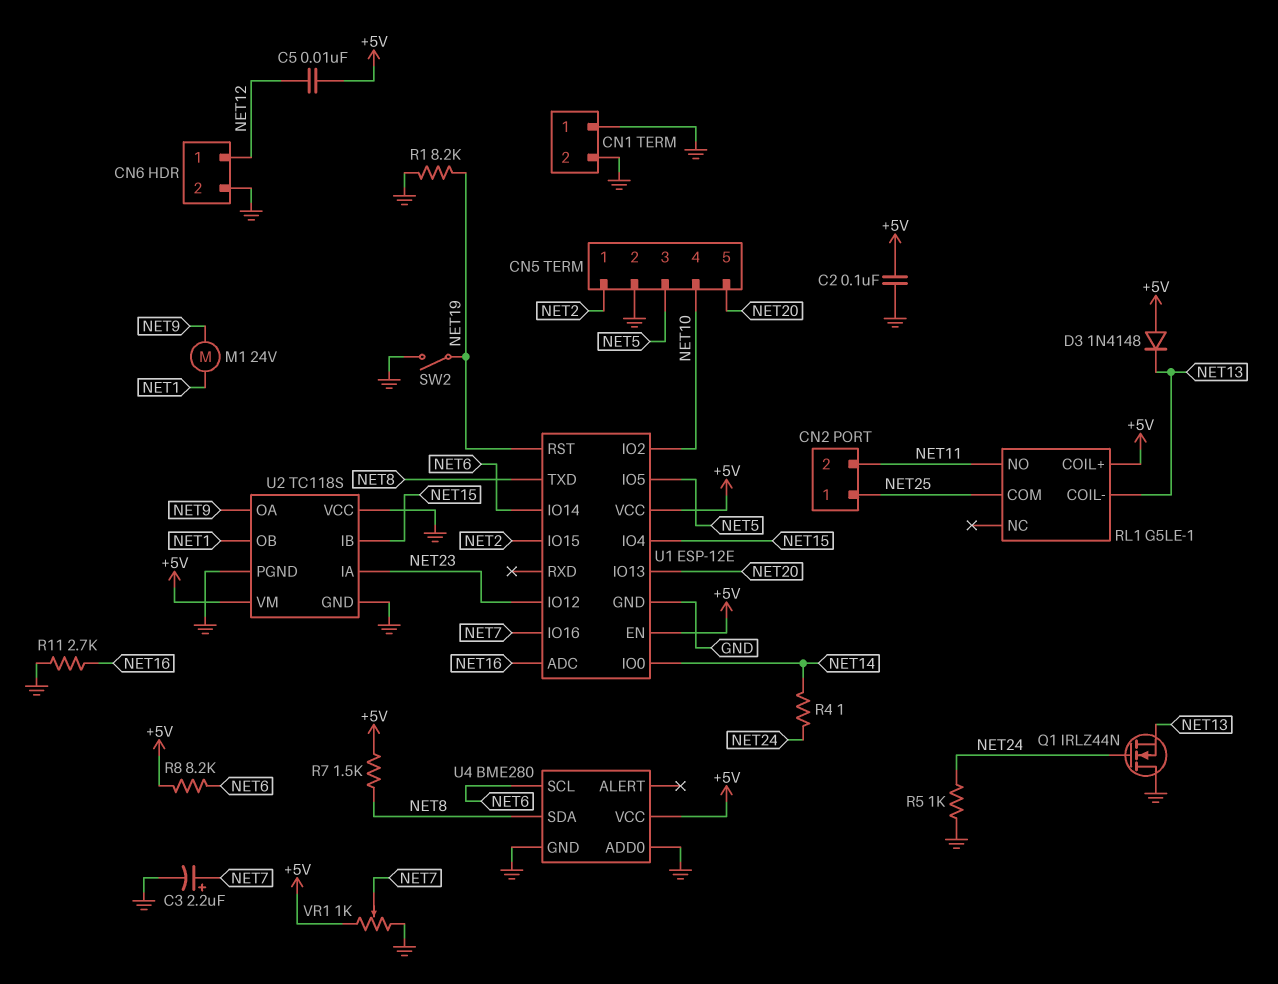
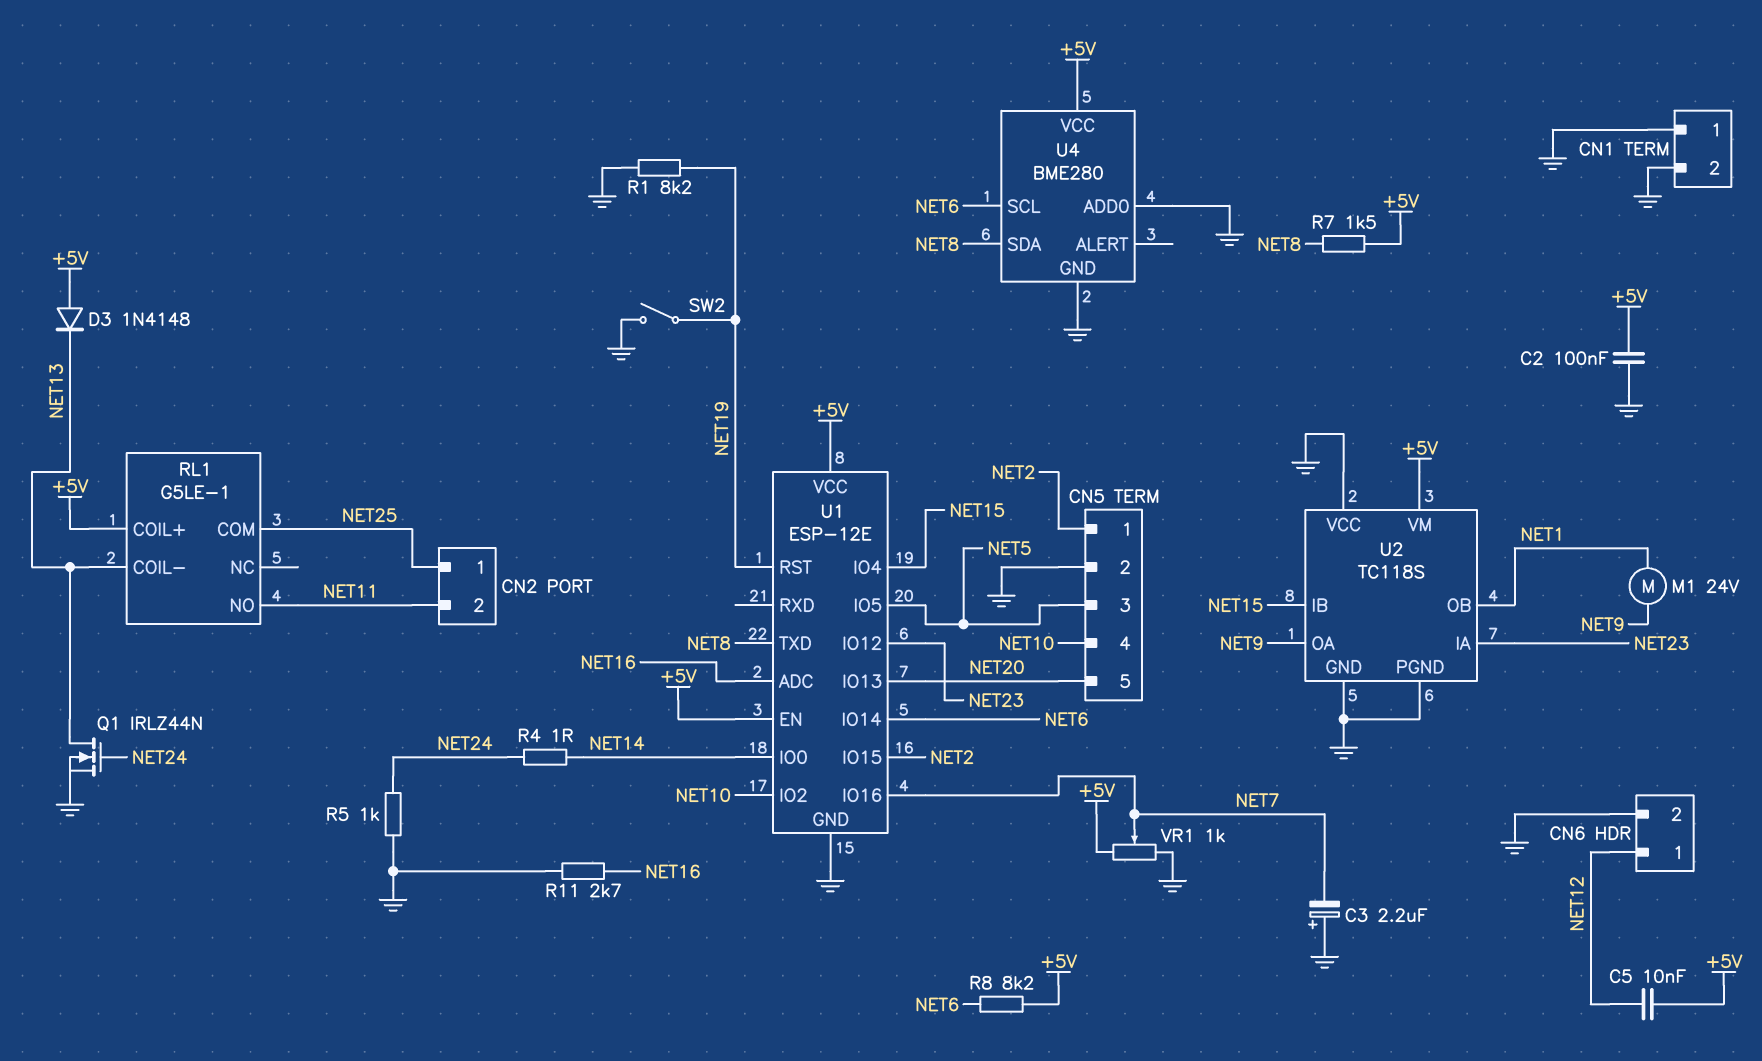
C3: 2.2uF (plus NET7, minus GND) -> 2.2uF (plus GND, minus NET7)
Q1: NMOS IRLZ44N (G NET24, D GND, S NET13) -> NMOS IRLZ44N (G NET24, D NET13, S GND)

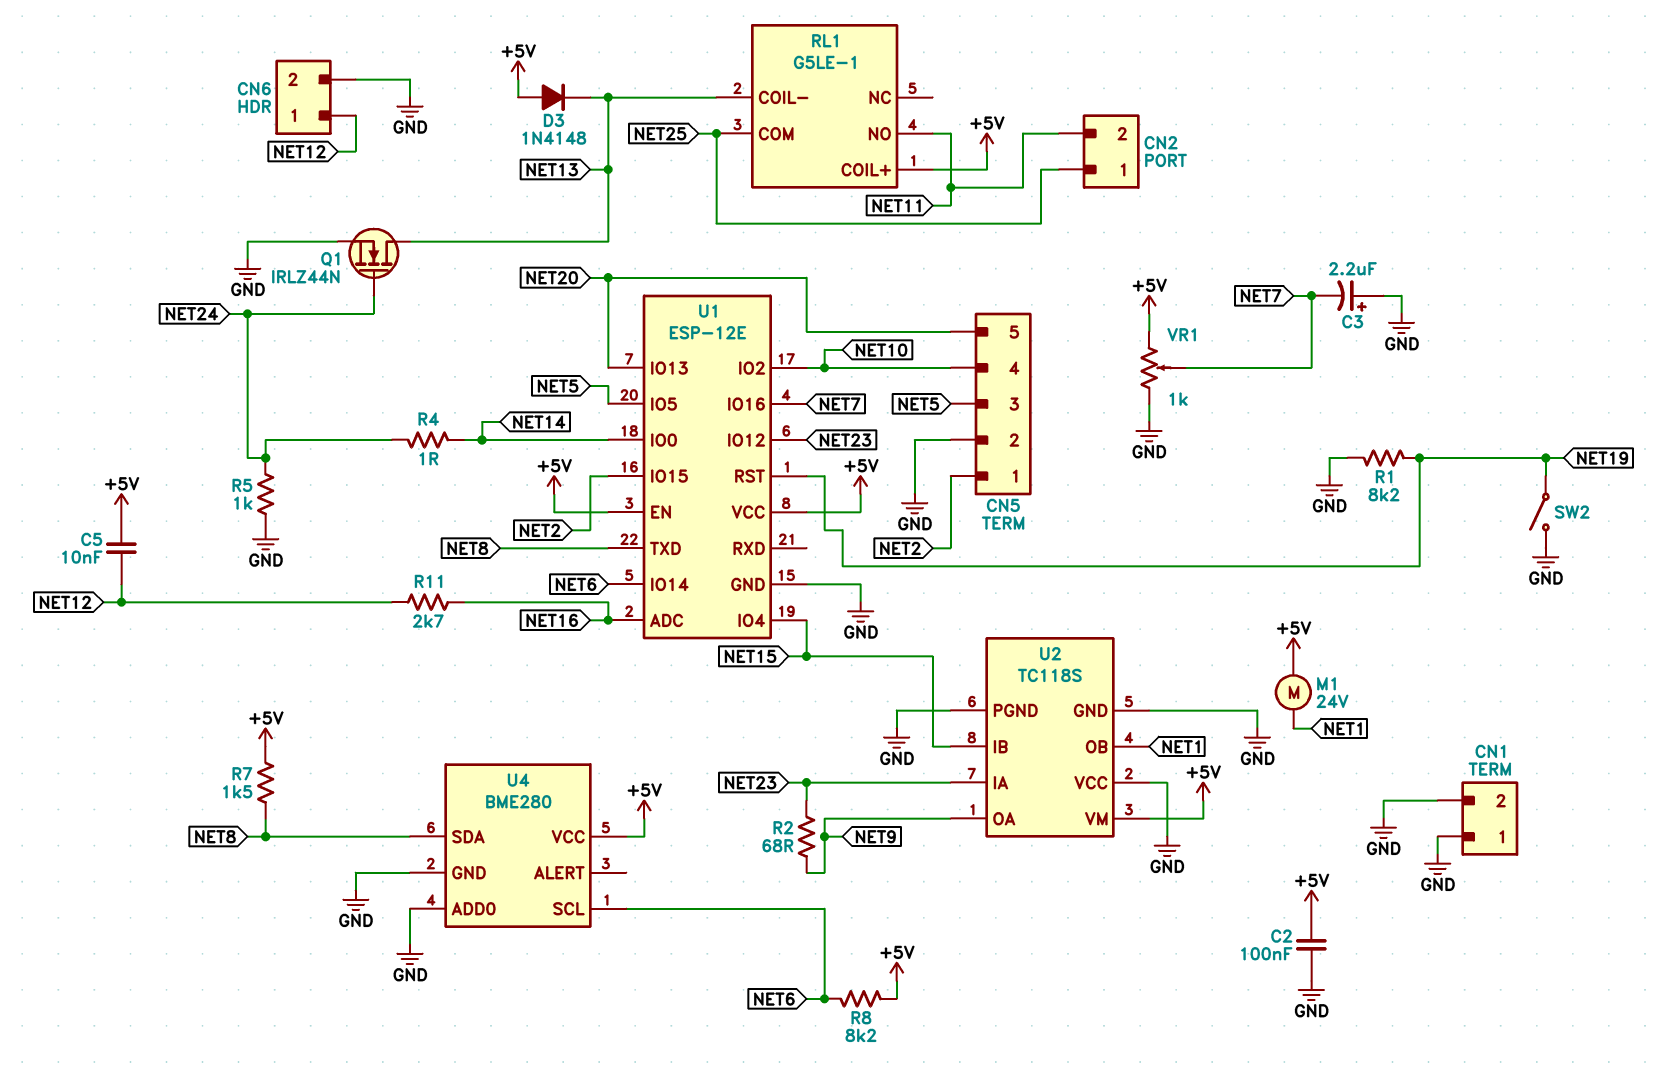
M1: motor 24V (NET1, NET9) -> motor 24V (+5V, NET1)
R2: none -> 68 (NET9, NET23)
R11: 2.7k (GND, NET16) -> 2.7k (NET12, NET16)

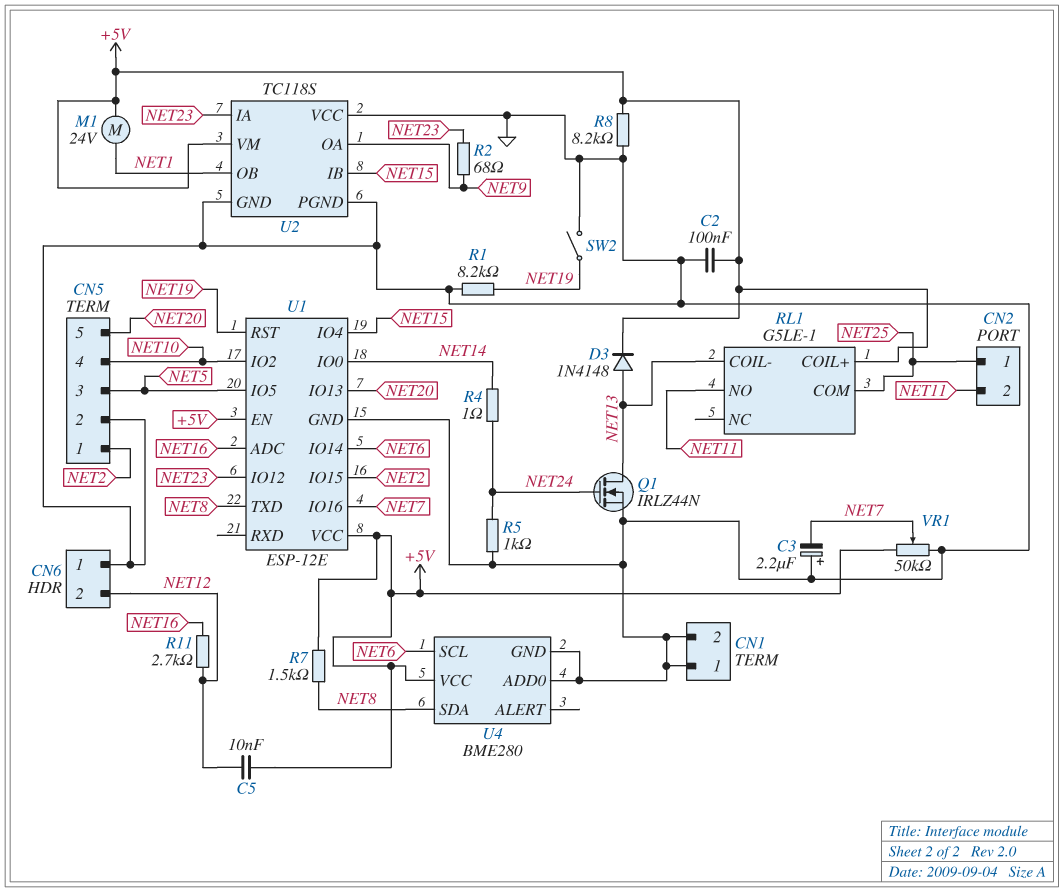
CN6 pin 1: NET12 -> GND
CN6 pin 2: GND -> NET12
D3: diode 1N4148 (A +5V, K NET13) -> diode 1N4148 (A NET13, K +5V)
R8: 8.2k (+5V, NET6) -> 8.2k (+5V, GND)
VR1: 1k (+5V, GND, wiper NET7) -> 50k (+5V, GND, wiper NET7)

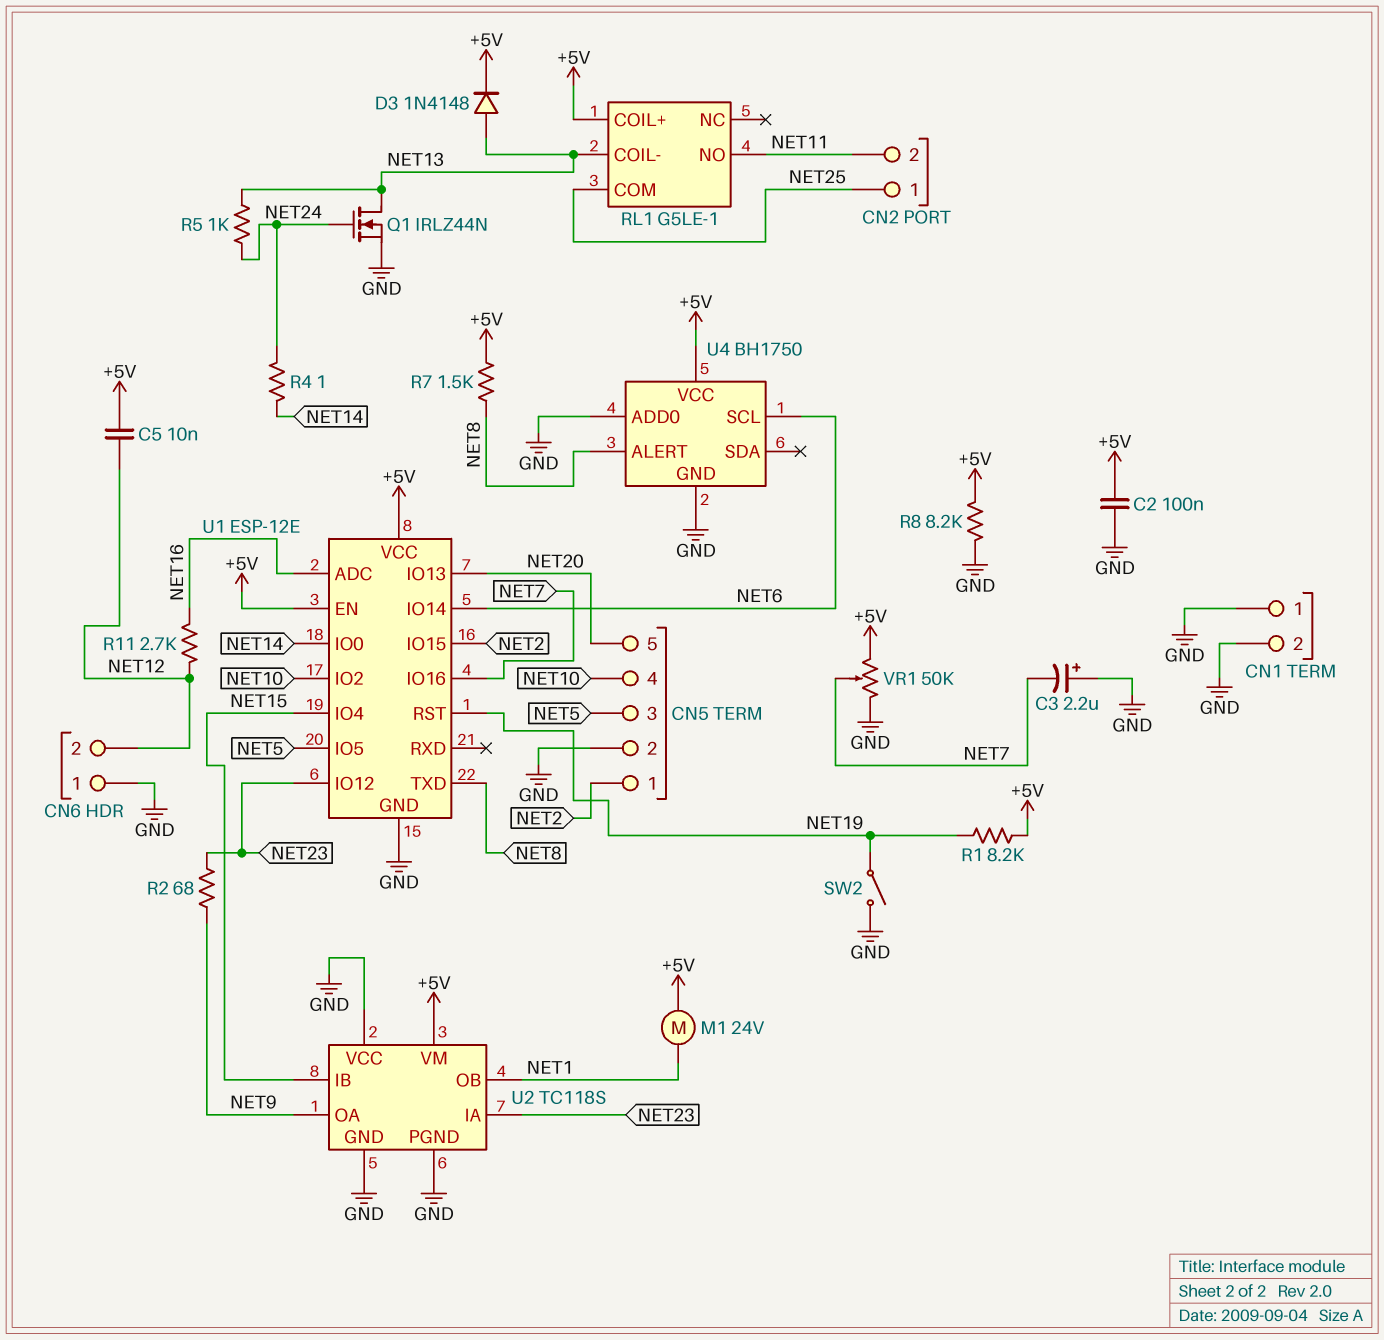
R1: 8.2k (GND, NET19) -> 8.2k (+5V, NET19)
R5: 1k (GND, NET24) -> 1k (NET13, NET24)
U4: BME280 -> BH1750
U4 pin ALERT: none -> NET8
U4 pin SDA: NET8 -> none

